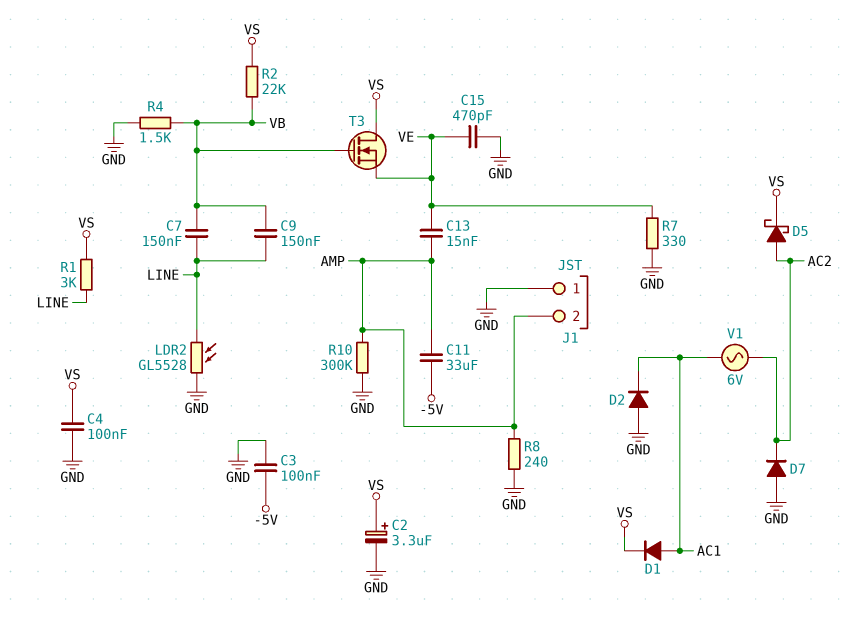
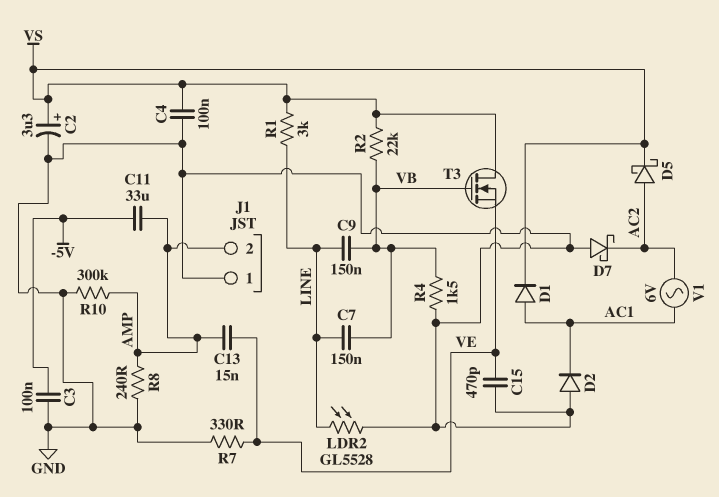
D7: diode (A GND, K AC2) -> schottky (A GND, K AC2)

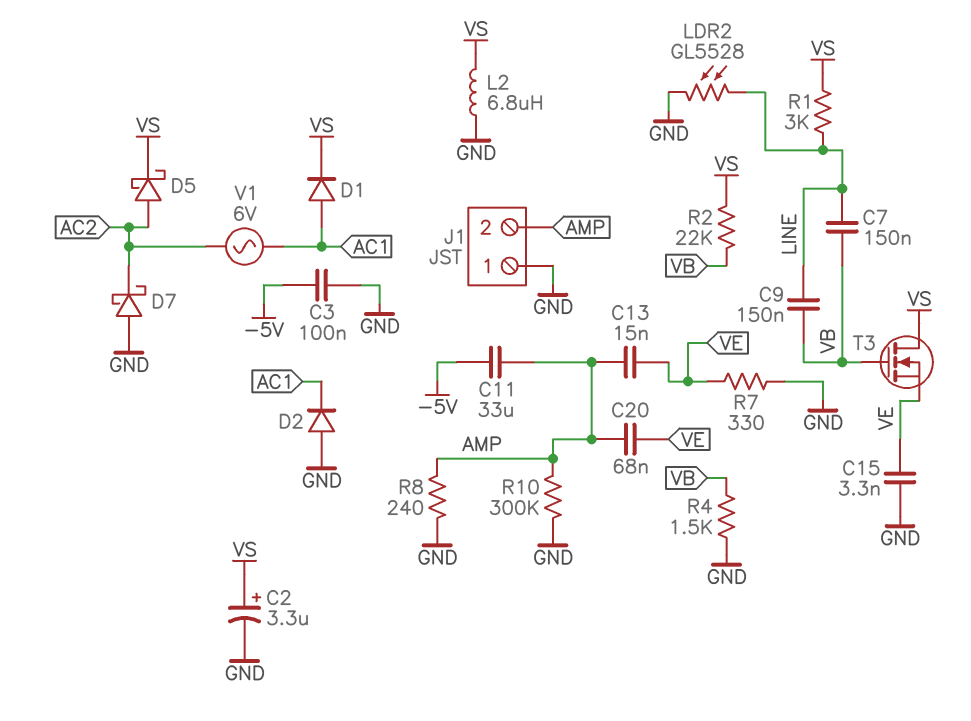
C4: 100nF (GND, VS) -> none
C15: 470pF (GND, VE) -> 3.3nF (GND, VE)
C20: none -> 68nF (AMP, VE)
L2: none -> 6.8uH (GND, VS)

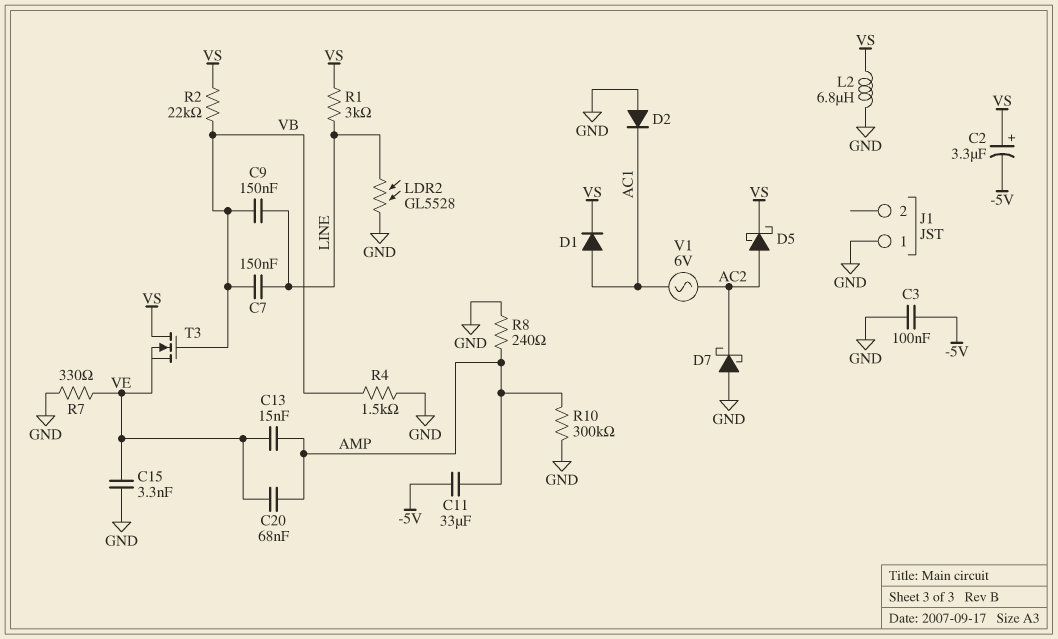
C2: 3.3uF (plus VS, minus GND) -> 3.3uF (plus VS, minus -5V)
J1 pin 2: AMP -> none

